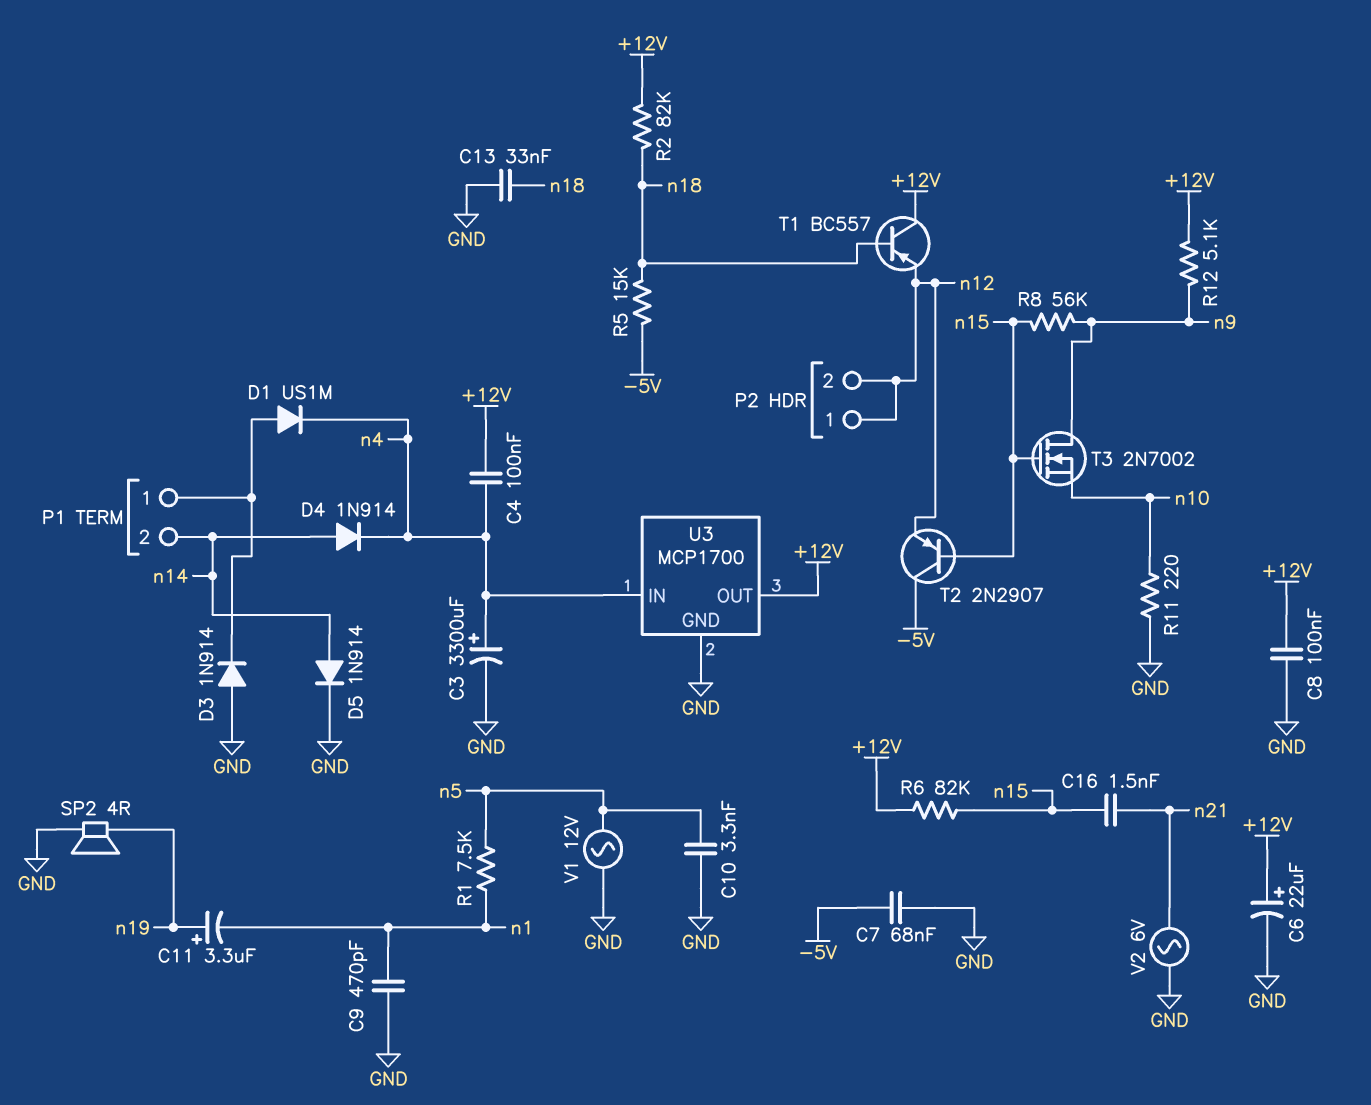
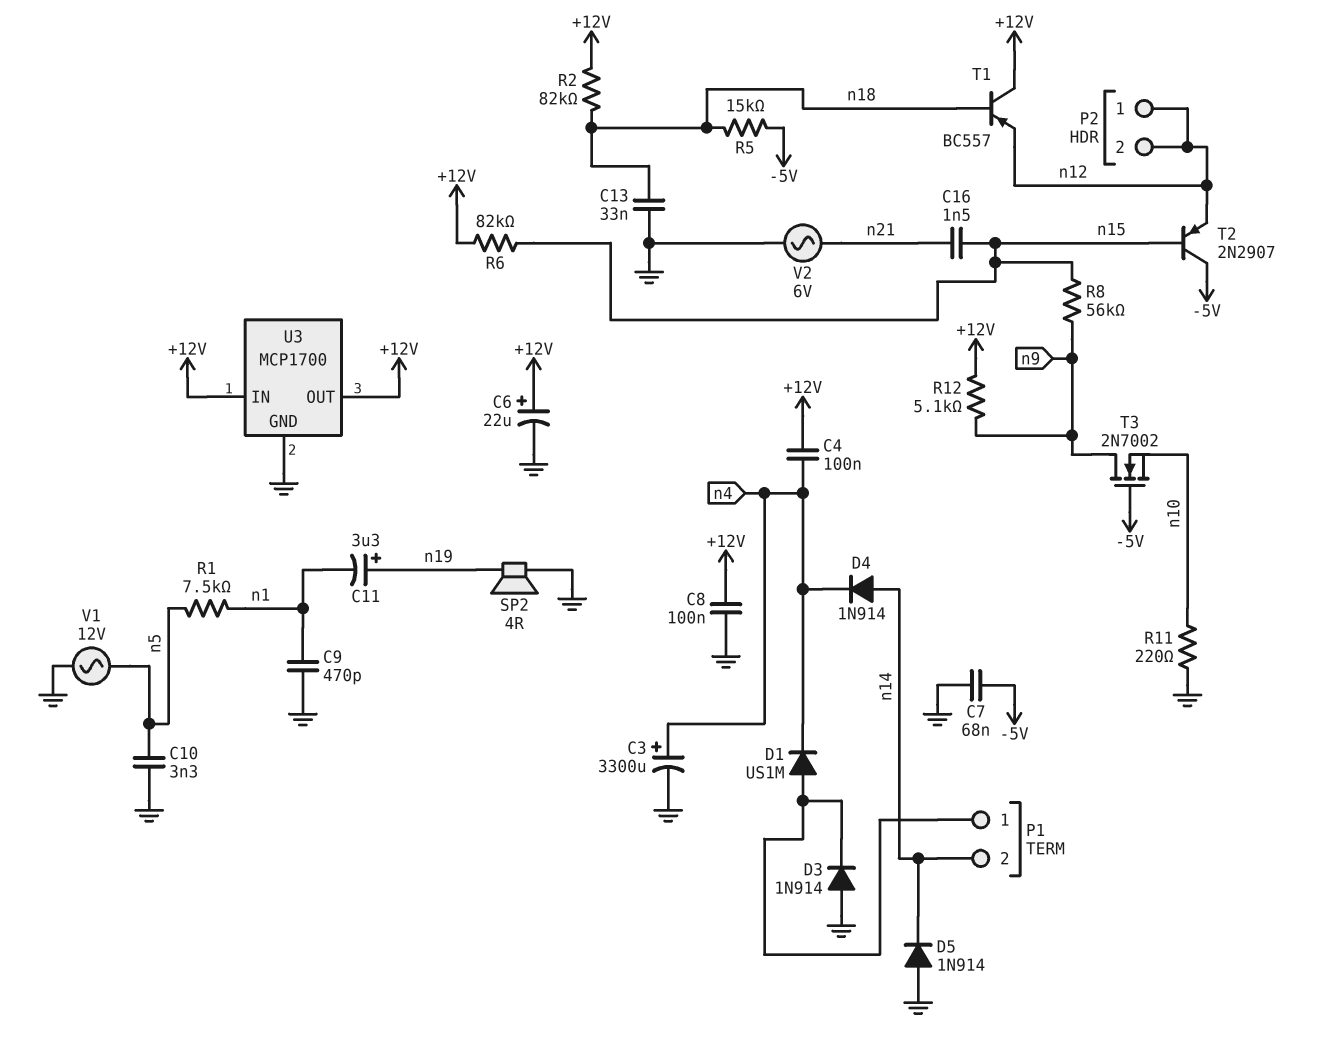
D5: diode 1N914 (A n14, K GND) -> diode 1N914 (A GND, K n14)
T3: NMOS 2N7002 (G n15, D n9, S n10) -> NMOS 2N7002 (G -5V, D n9, S n10)
U3 pin IN: n4 -> +12V

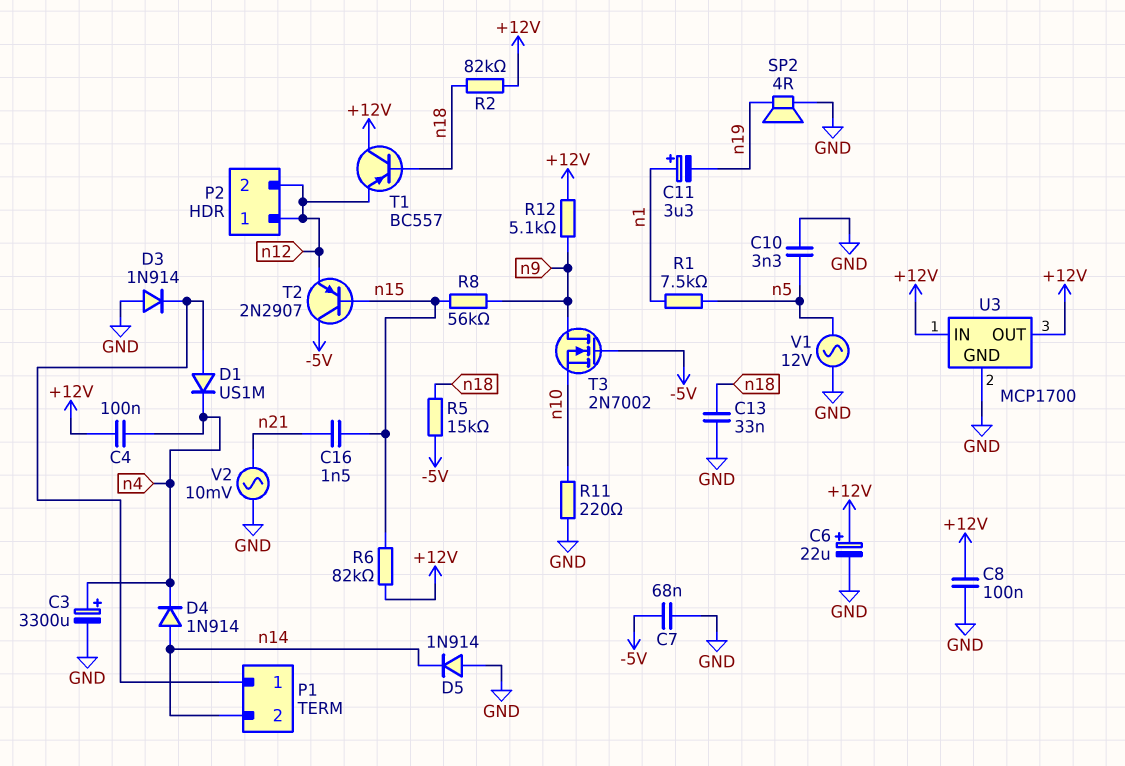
C9: 470pF (GND, n1) -> none
C11: 3.3uF (plus n19, minus n1) -> 3.3uF (plus n1, minus n19)
V2: AC 6V (GND, n21) -> AC 10mV (GND, n21)

